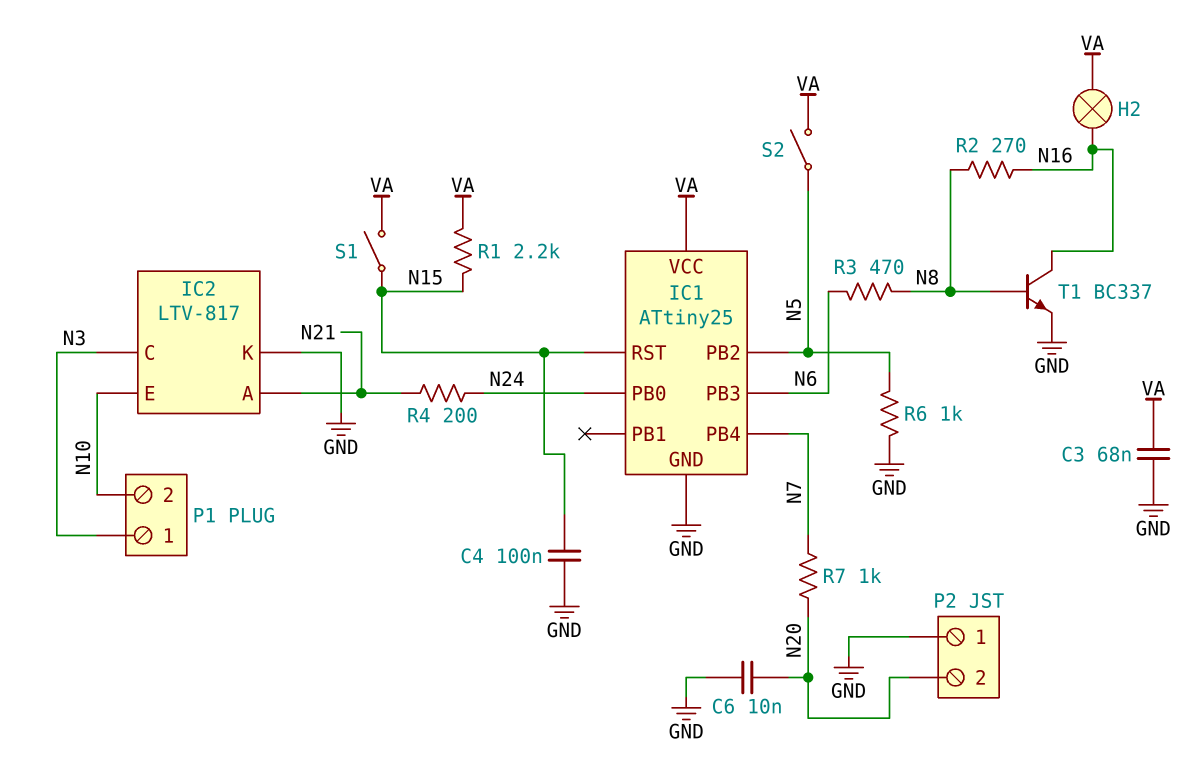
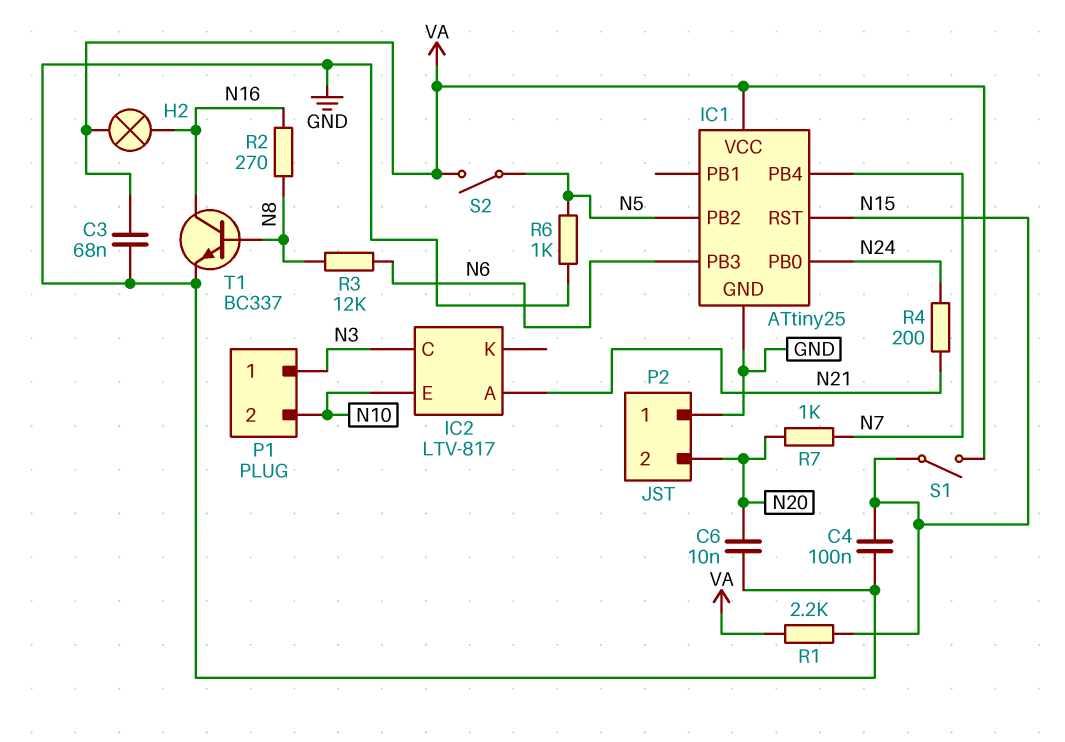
IC2 pin K: GND -> none
R3: 470 (N6, N8) -> 12k (N6, N8)

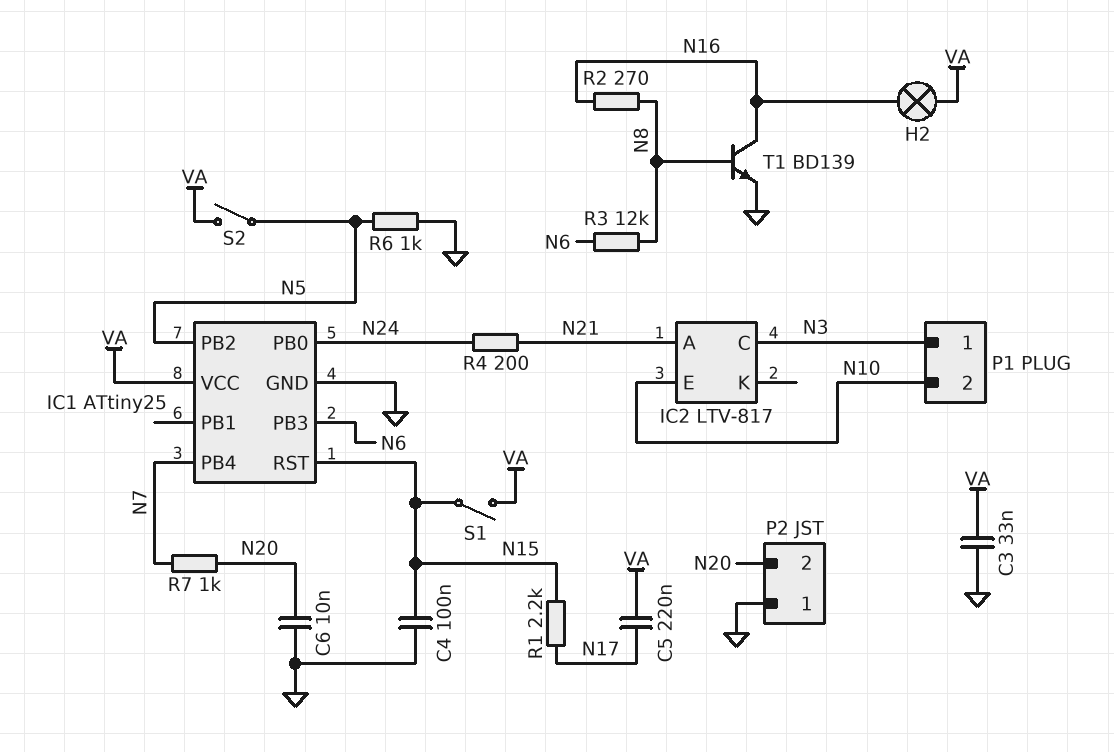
C3: 68nF (GND, VA) -> 33nF (GND, VA)
C5: none -> 220nF (N17, VA)
R1: 2.2k (N15, VA) -> 2.2k (N15, N17)
T1: NPN BC337 (B N8, C N16, E GND) -> NPN BD139 (B N8, C N16, E GND)

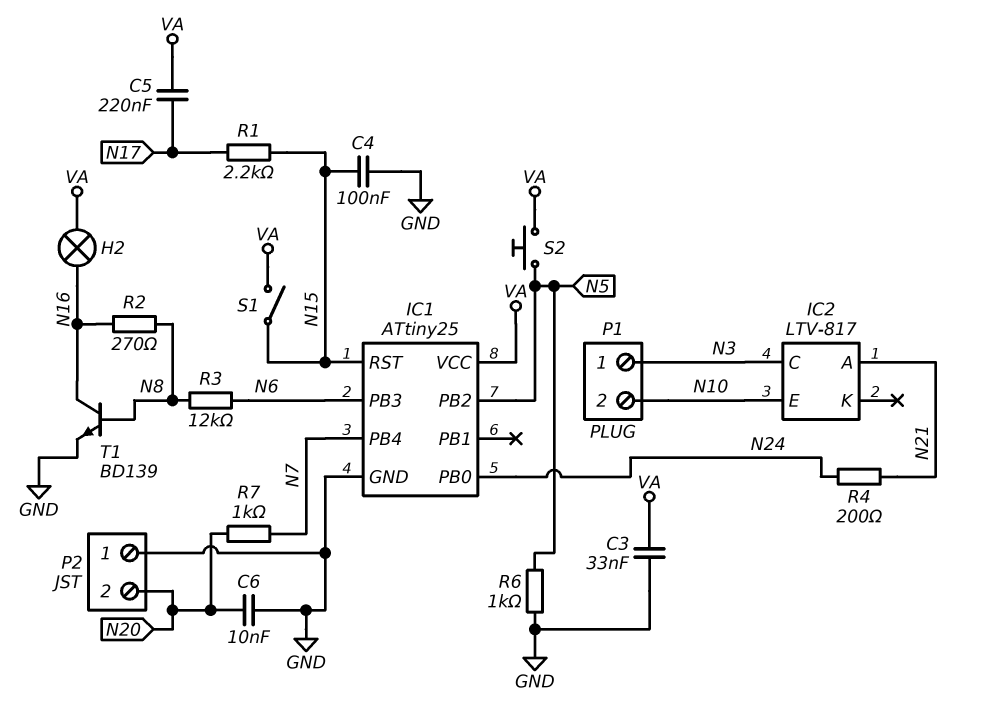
S2: switch (N5, VA) -> button (N5, VA)

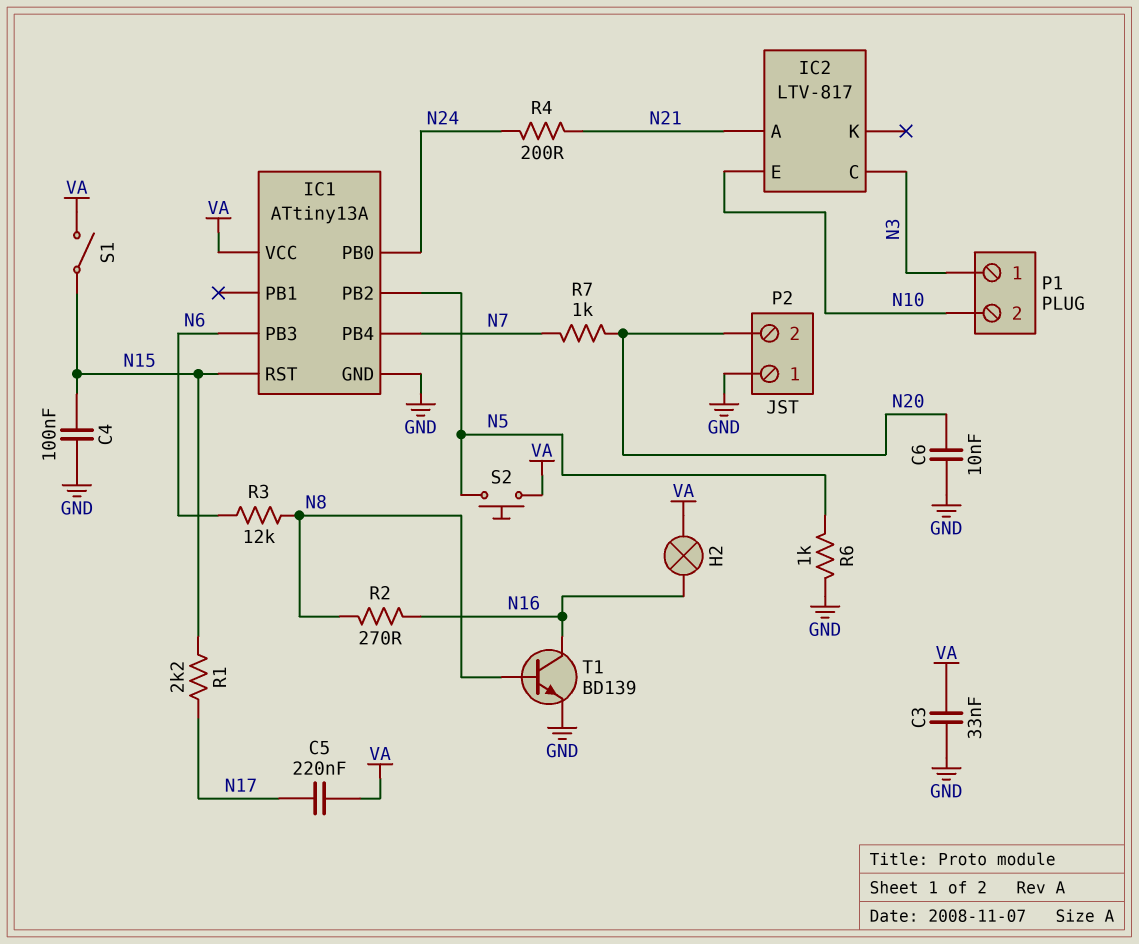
IC1: ATtiny25 -> ATtiny13A

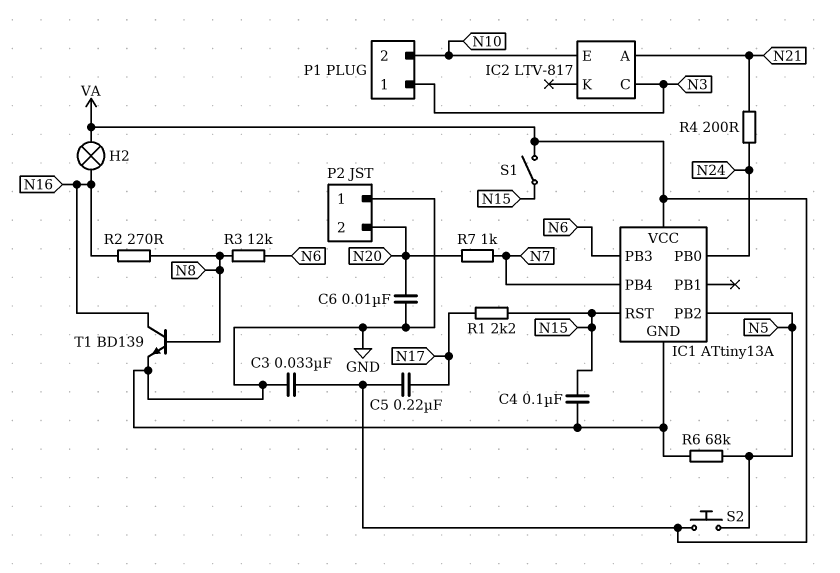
R6: 1k (GND, N5) -> 68k (GND, N5)

